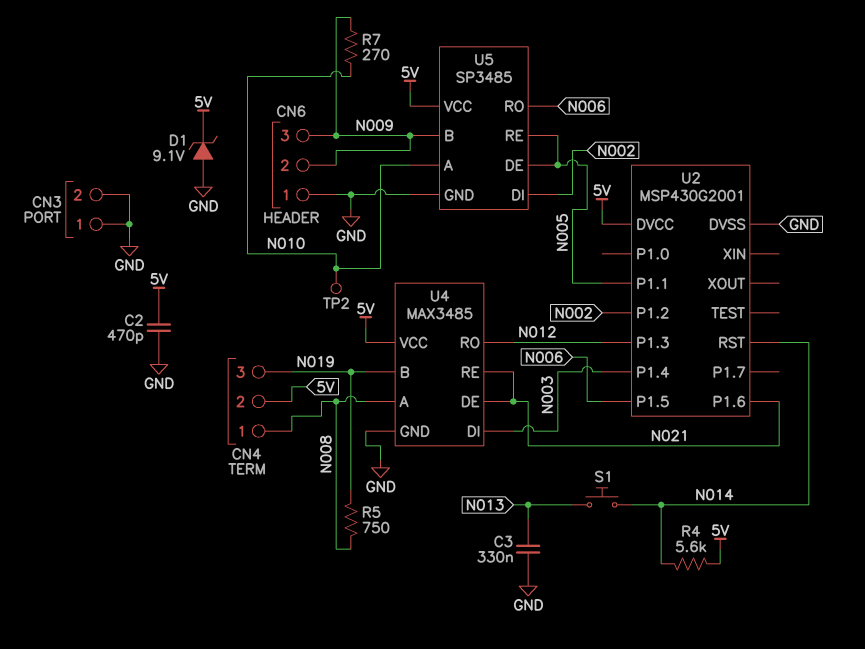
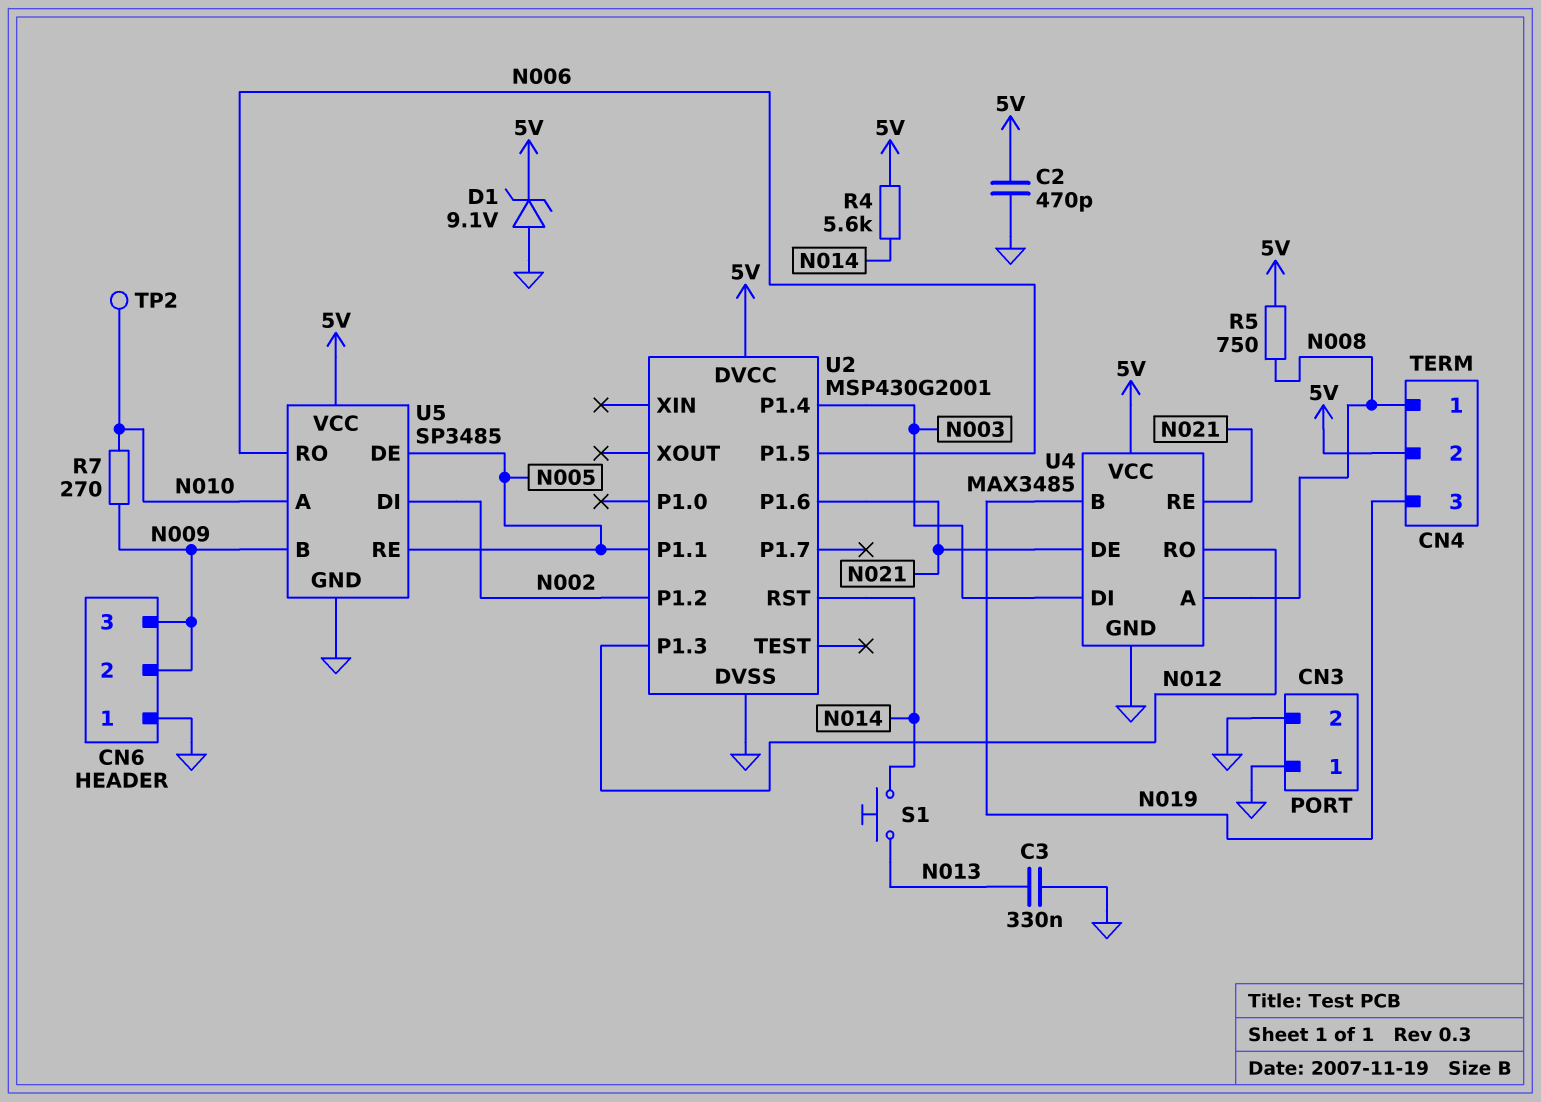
R5: 750 (N008, N019) -> 750 (5V, N008)

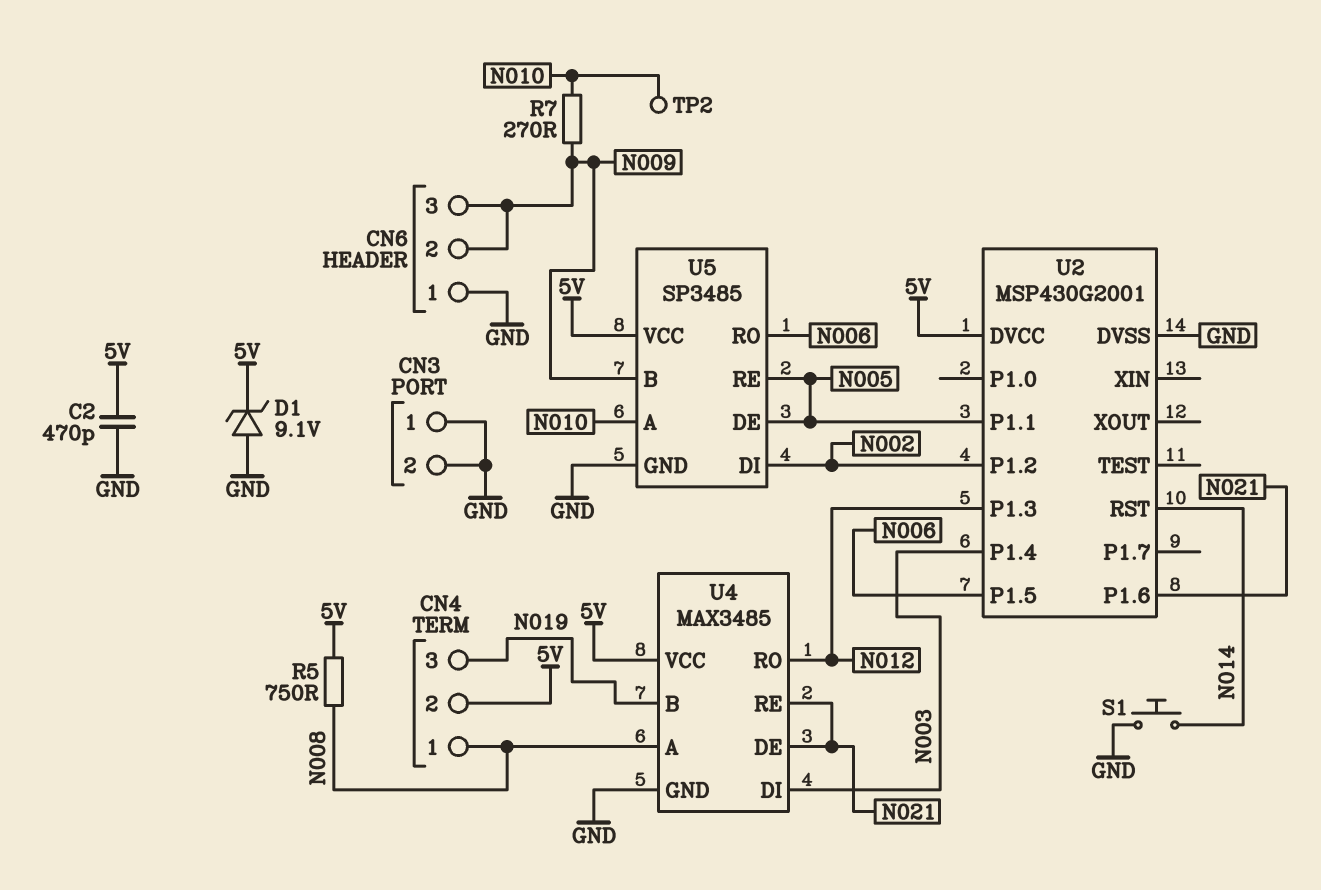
C3: 330nF (GND, N013) -> none
R4: 5.6k (5V, N014) -> none
S1: button (N013, N014) -> button (GND, N014)

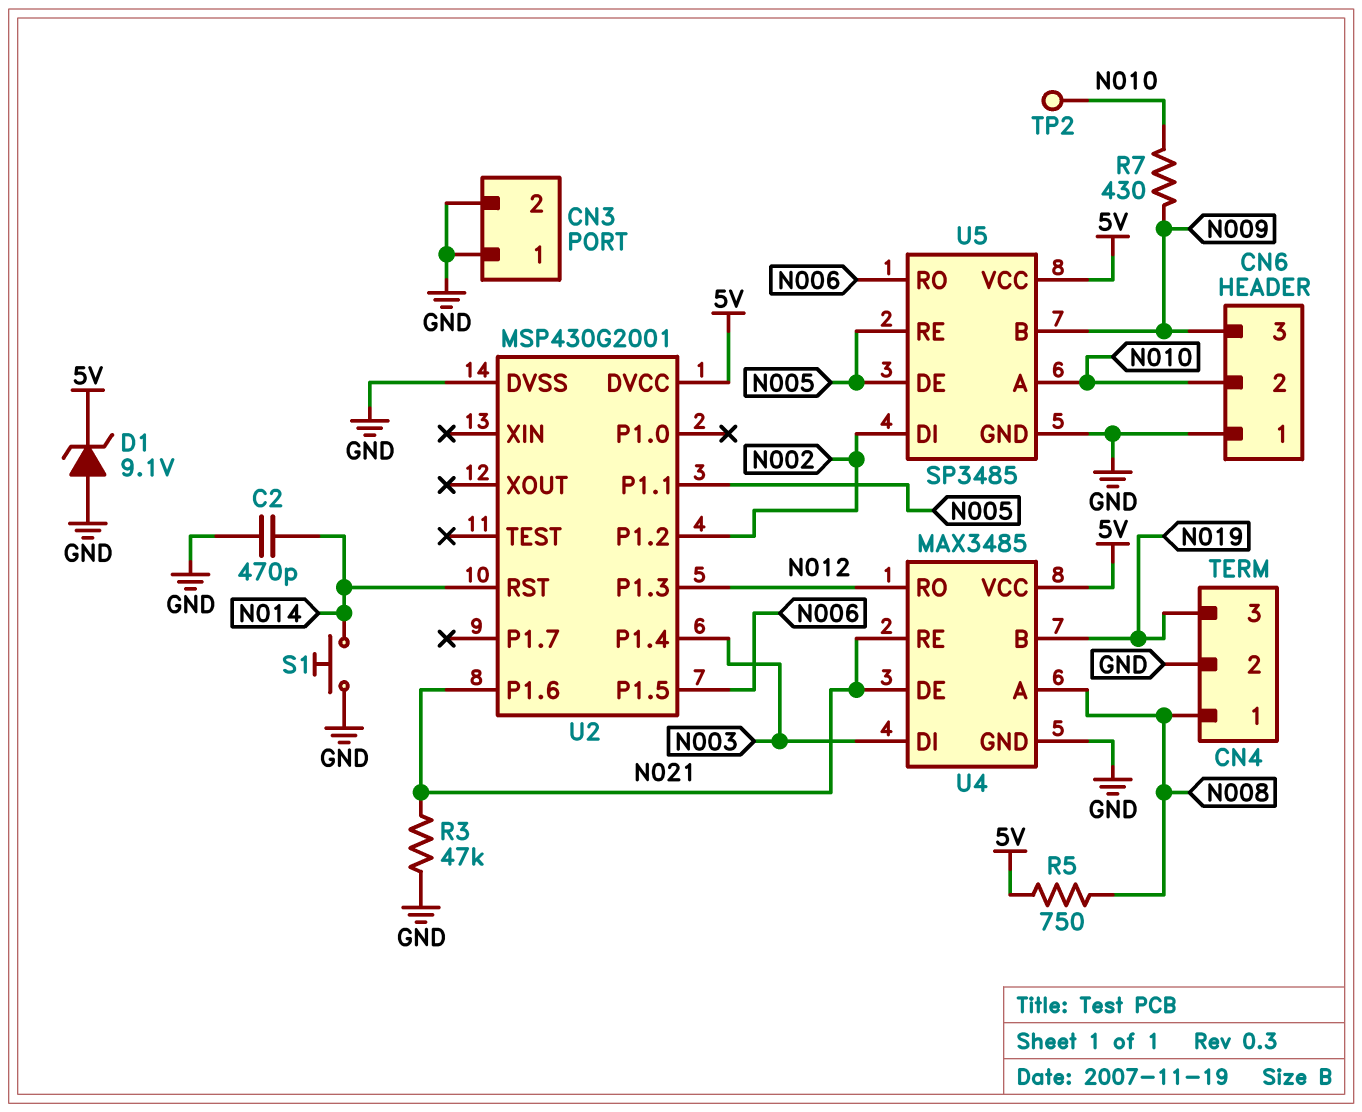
C2: 470pF (5V, GND) -> 470pF (GND, N014)
CN4 pin 2: 5V -> GND
CN6 pin 2: N009 -> N010
R3: none -> 47k (GND, N021)
R7: 270 (N009, N010) -> 430 (N009, N010)

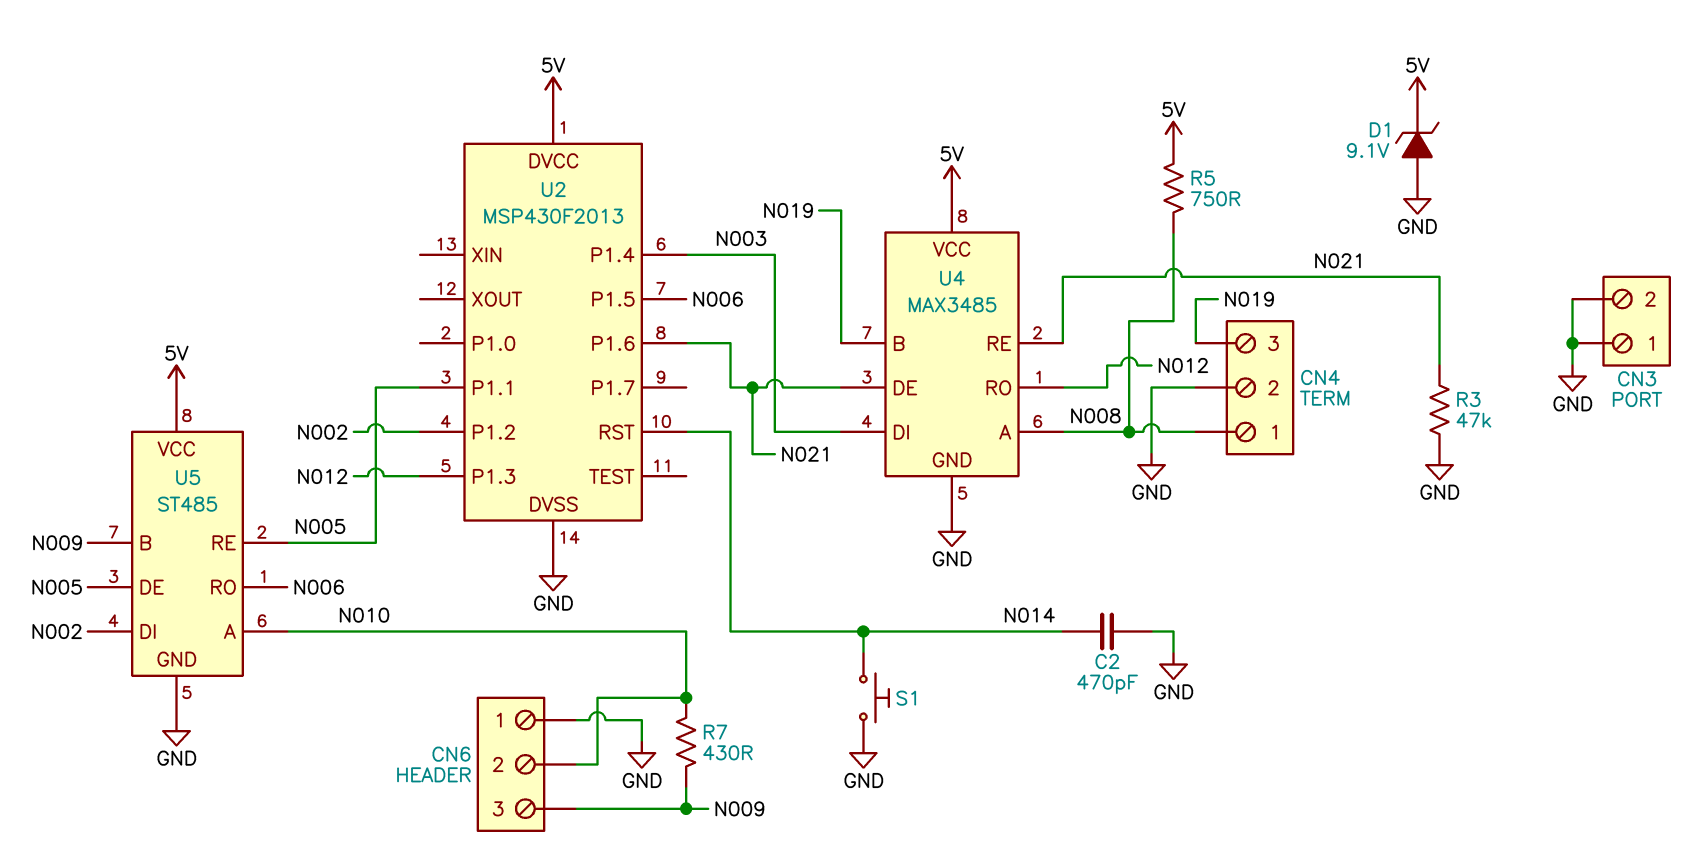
TP2: test point (N010) -> none
U2: MSP430G2001 -> MSP430F2013
U5: SP3485 -> ST485

